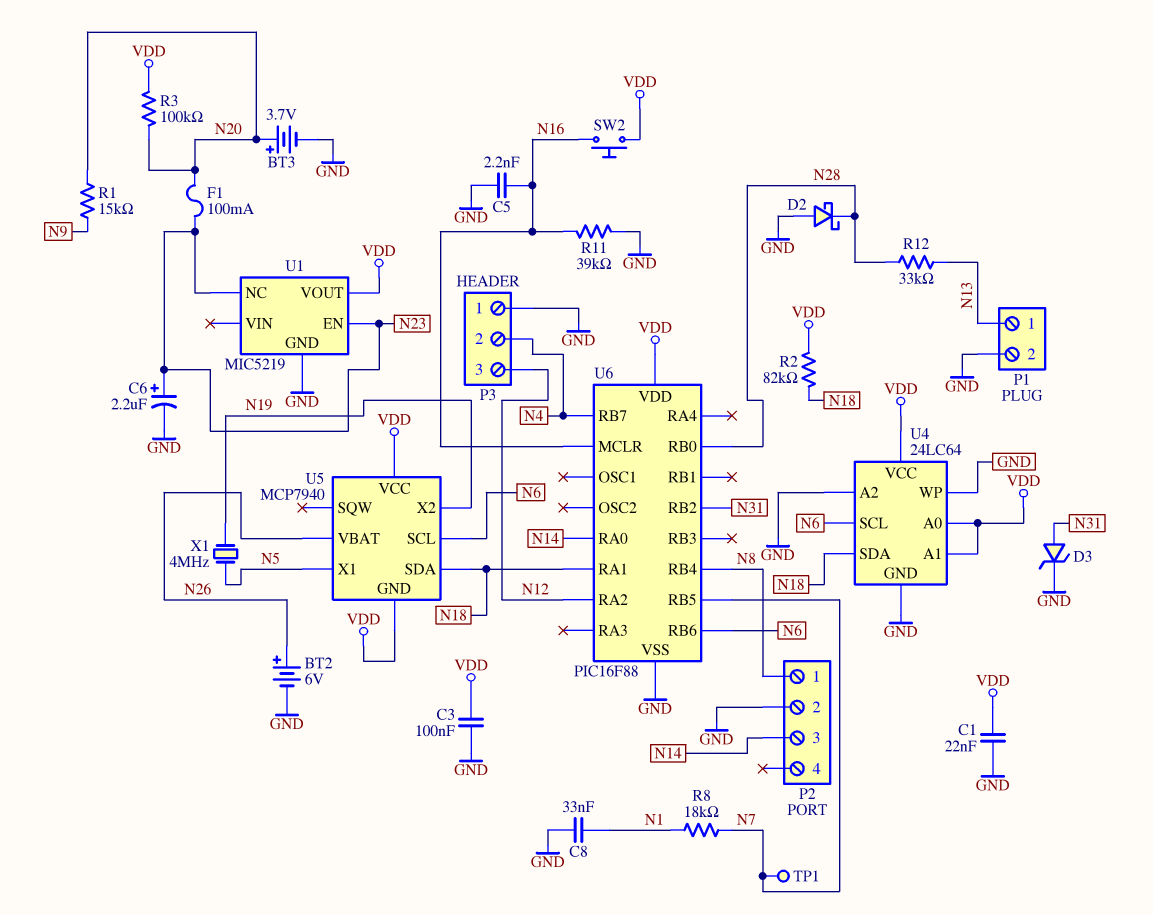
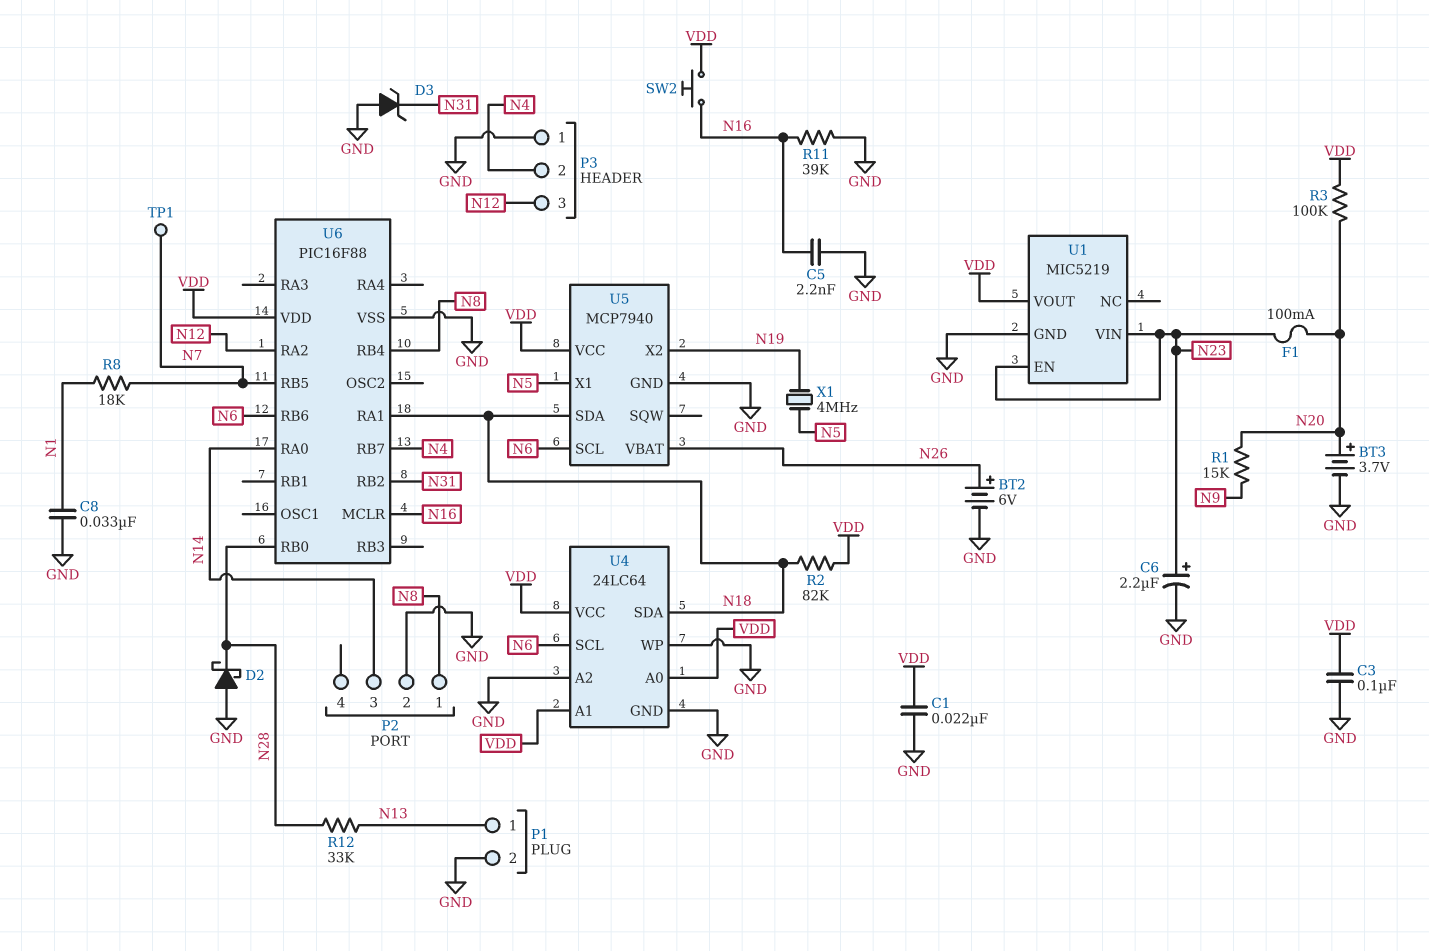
D3: zener (A N31, K GND) -> zener (A GND, K N31)
U1 pin NC: N23 -> none
U1 pin VIN: none -> N23
U5 pin GND: VDD -> GND

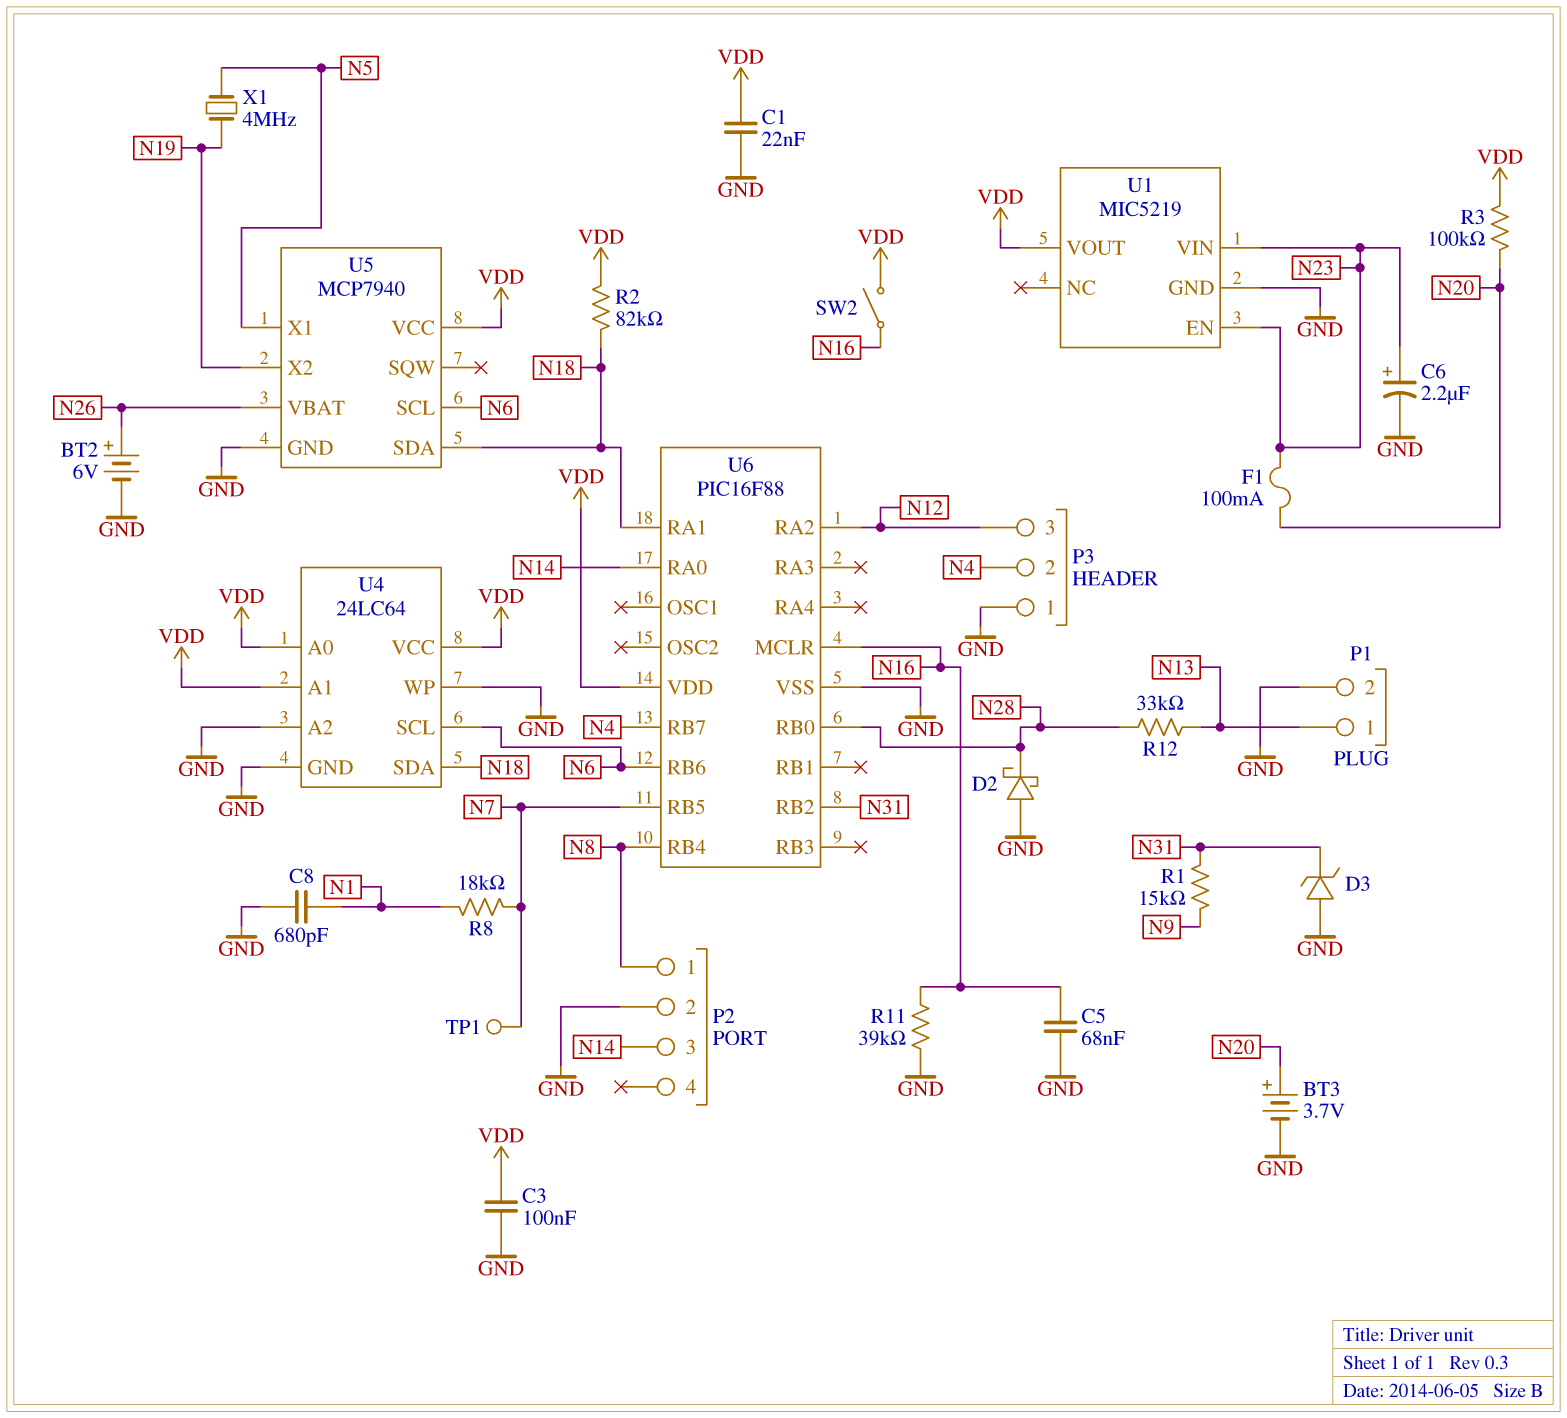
C5: 2.2nF (GND, N16) -> 68nF (GND, N16)
C8: 33nF (GND, N1) -> 680pF (GND, N1)
R1: 15k (N9, N20) -> 15k (N9, N31)
SW2: button (N16, VDD) -> switch (N16, VDD)

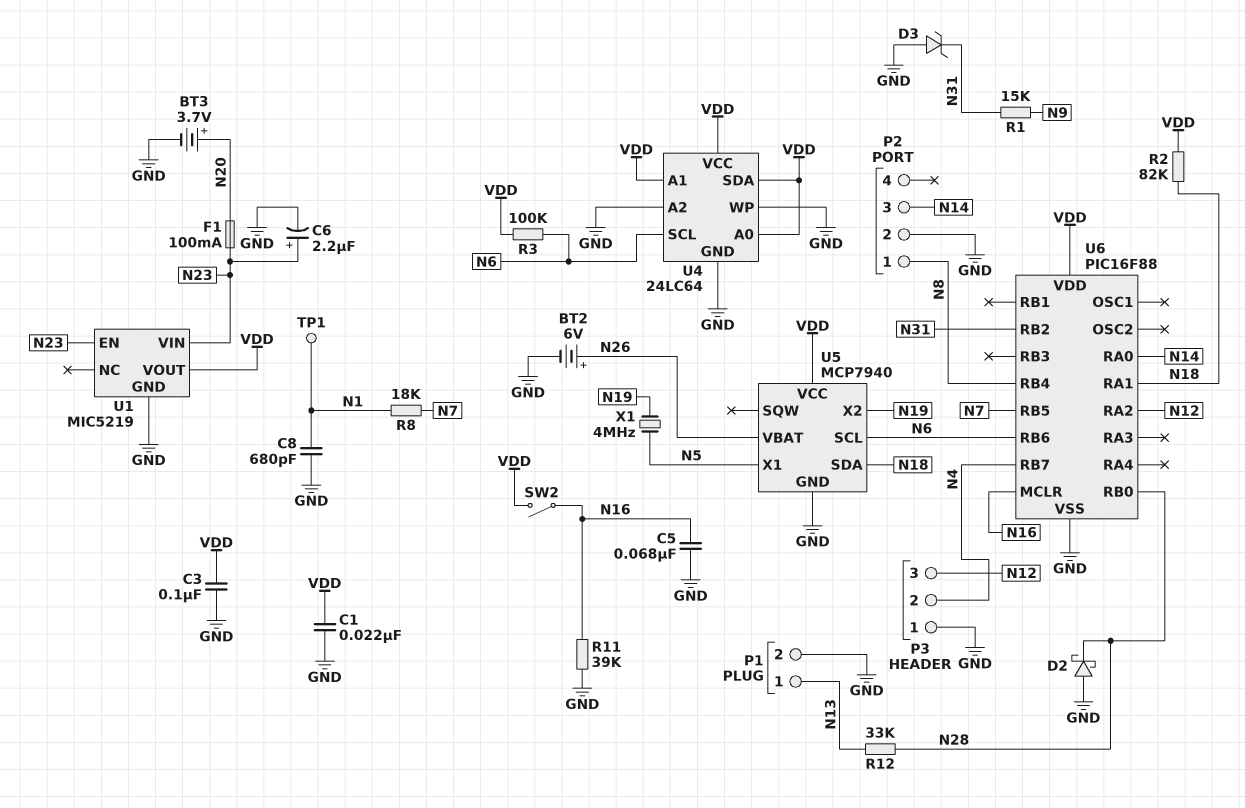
R3: 100k (N20, VDD) -> 100k (N6, VDD)
TP1: test point (N7) -> test point (N1)
U4 pin SDA: N18 -> VDD

